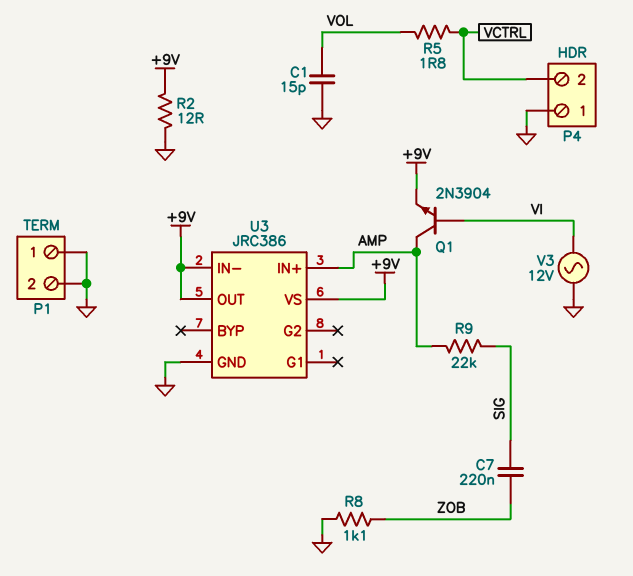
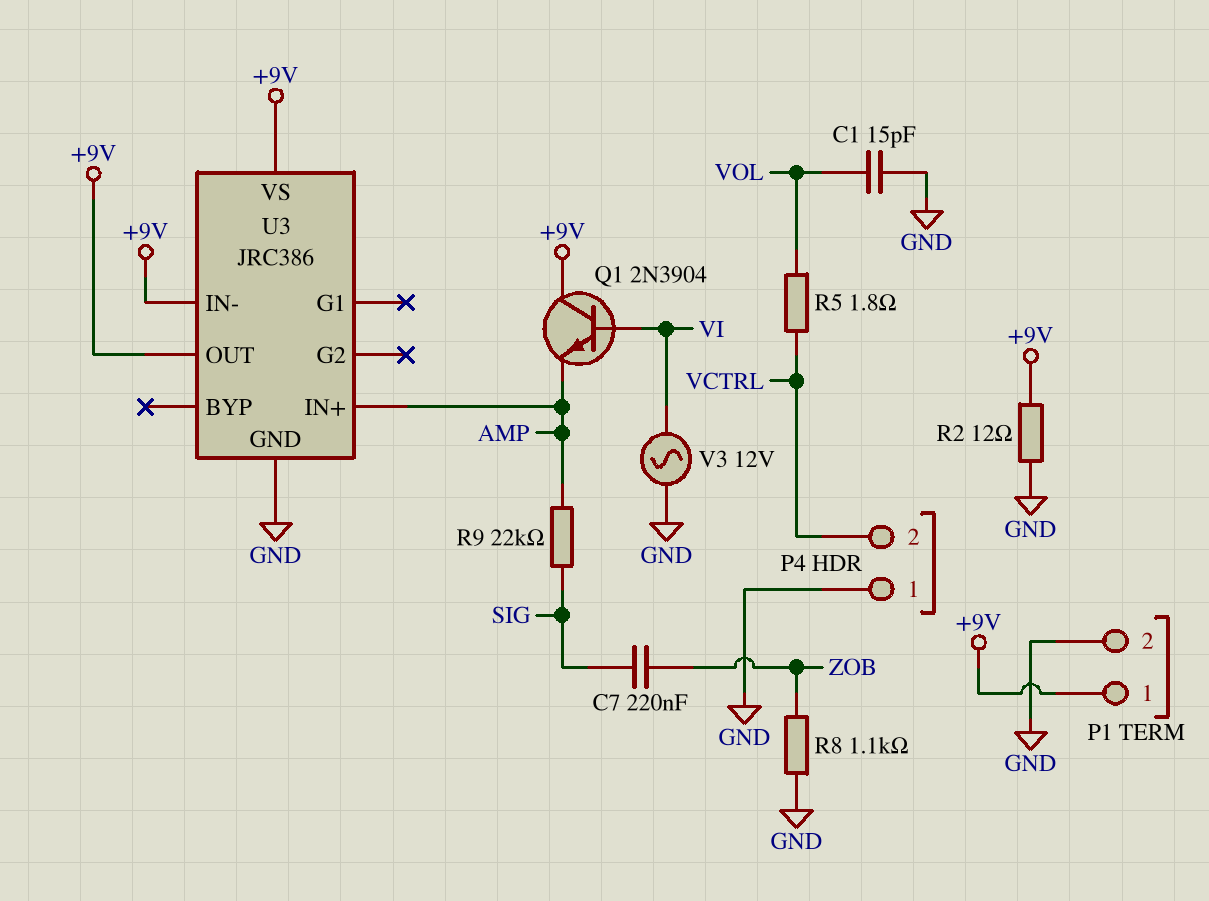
P1 pin 1: GND -> +9V
Q1: NPN 2N3904 (B VI, C AMP, E +9V) -> NPN 2N3904 (B VI, C +9V, E AMP)

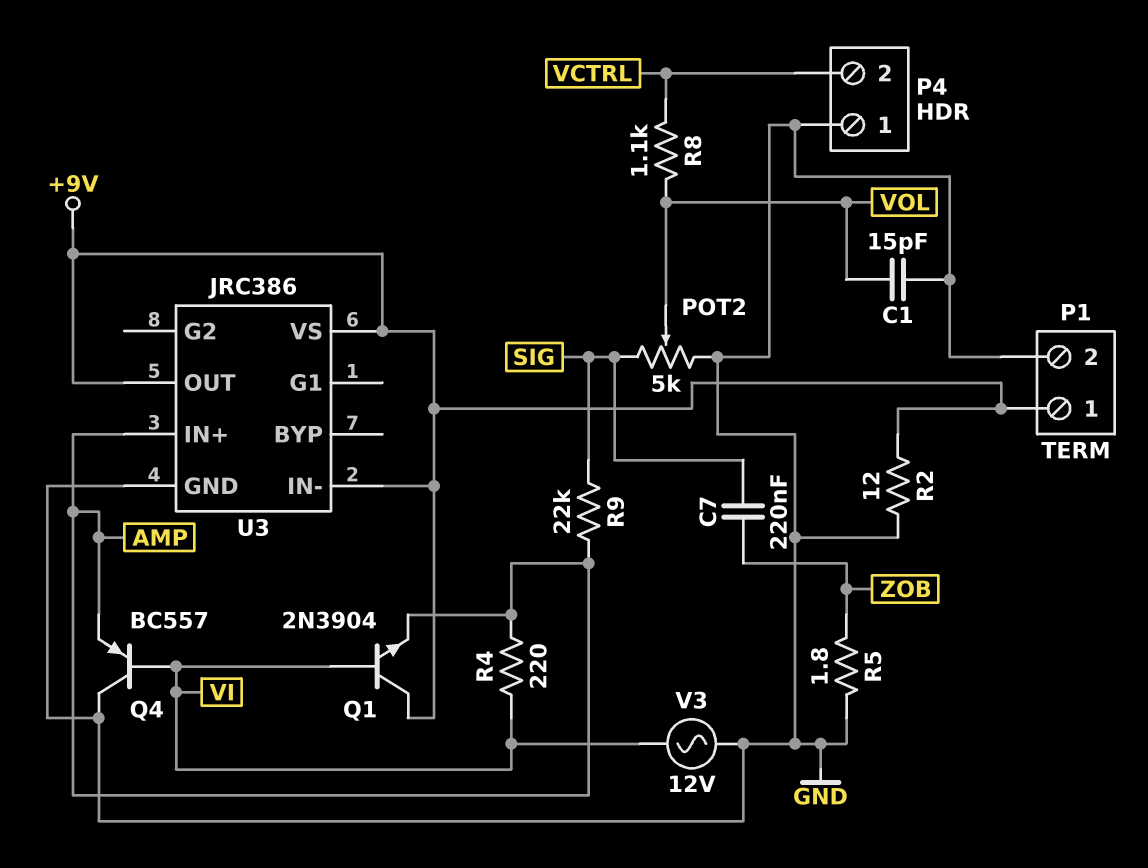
POT2: none -> 5k (GND, SIG, wiper VOL)
Q4: none -> PNP BC557 (B VI, C GND, E AMP)
R4: none -> 220 (AMP, VI)
R5: 1.8 (VCTRL, VOL) -> 1.8 (GND, ZOB)
R8: 1.1k (GND, ZOB) -> 1.1k (VCTRL, VOL)

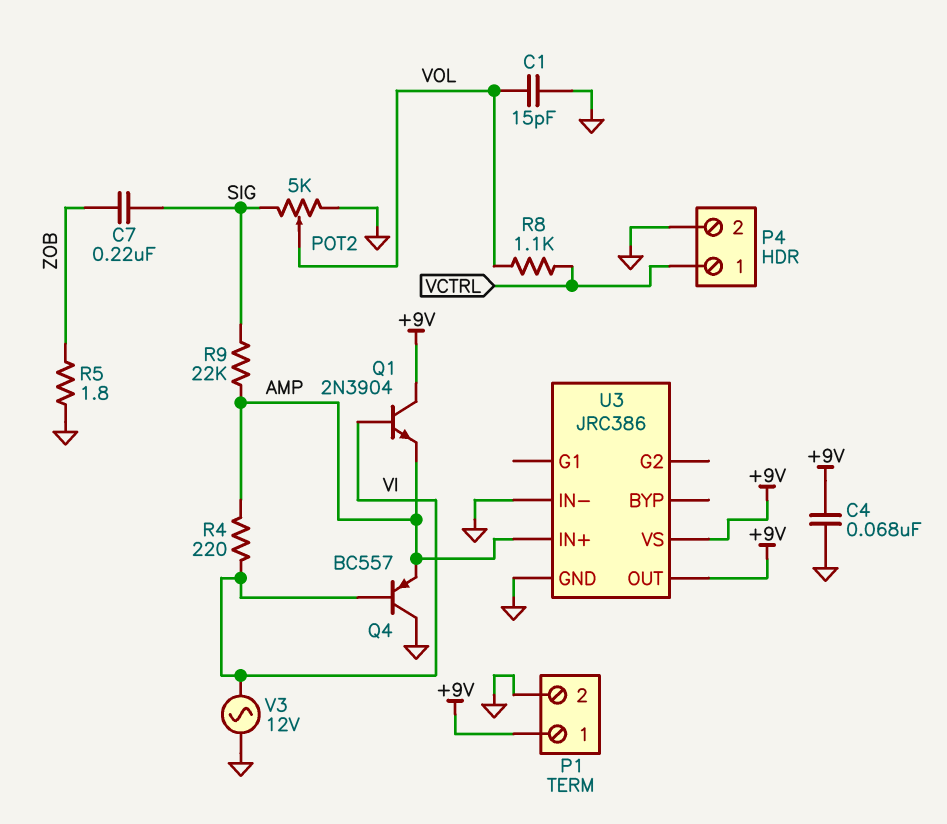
C4: none -> 68nF (+9V, GND)
P4 pin 1: GND -> VCTRL
P4 pin 2: VCTRL -> GND
R2: 12 (+9V, GND) -> none
U3 pin IN-: +9V -> GND

